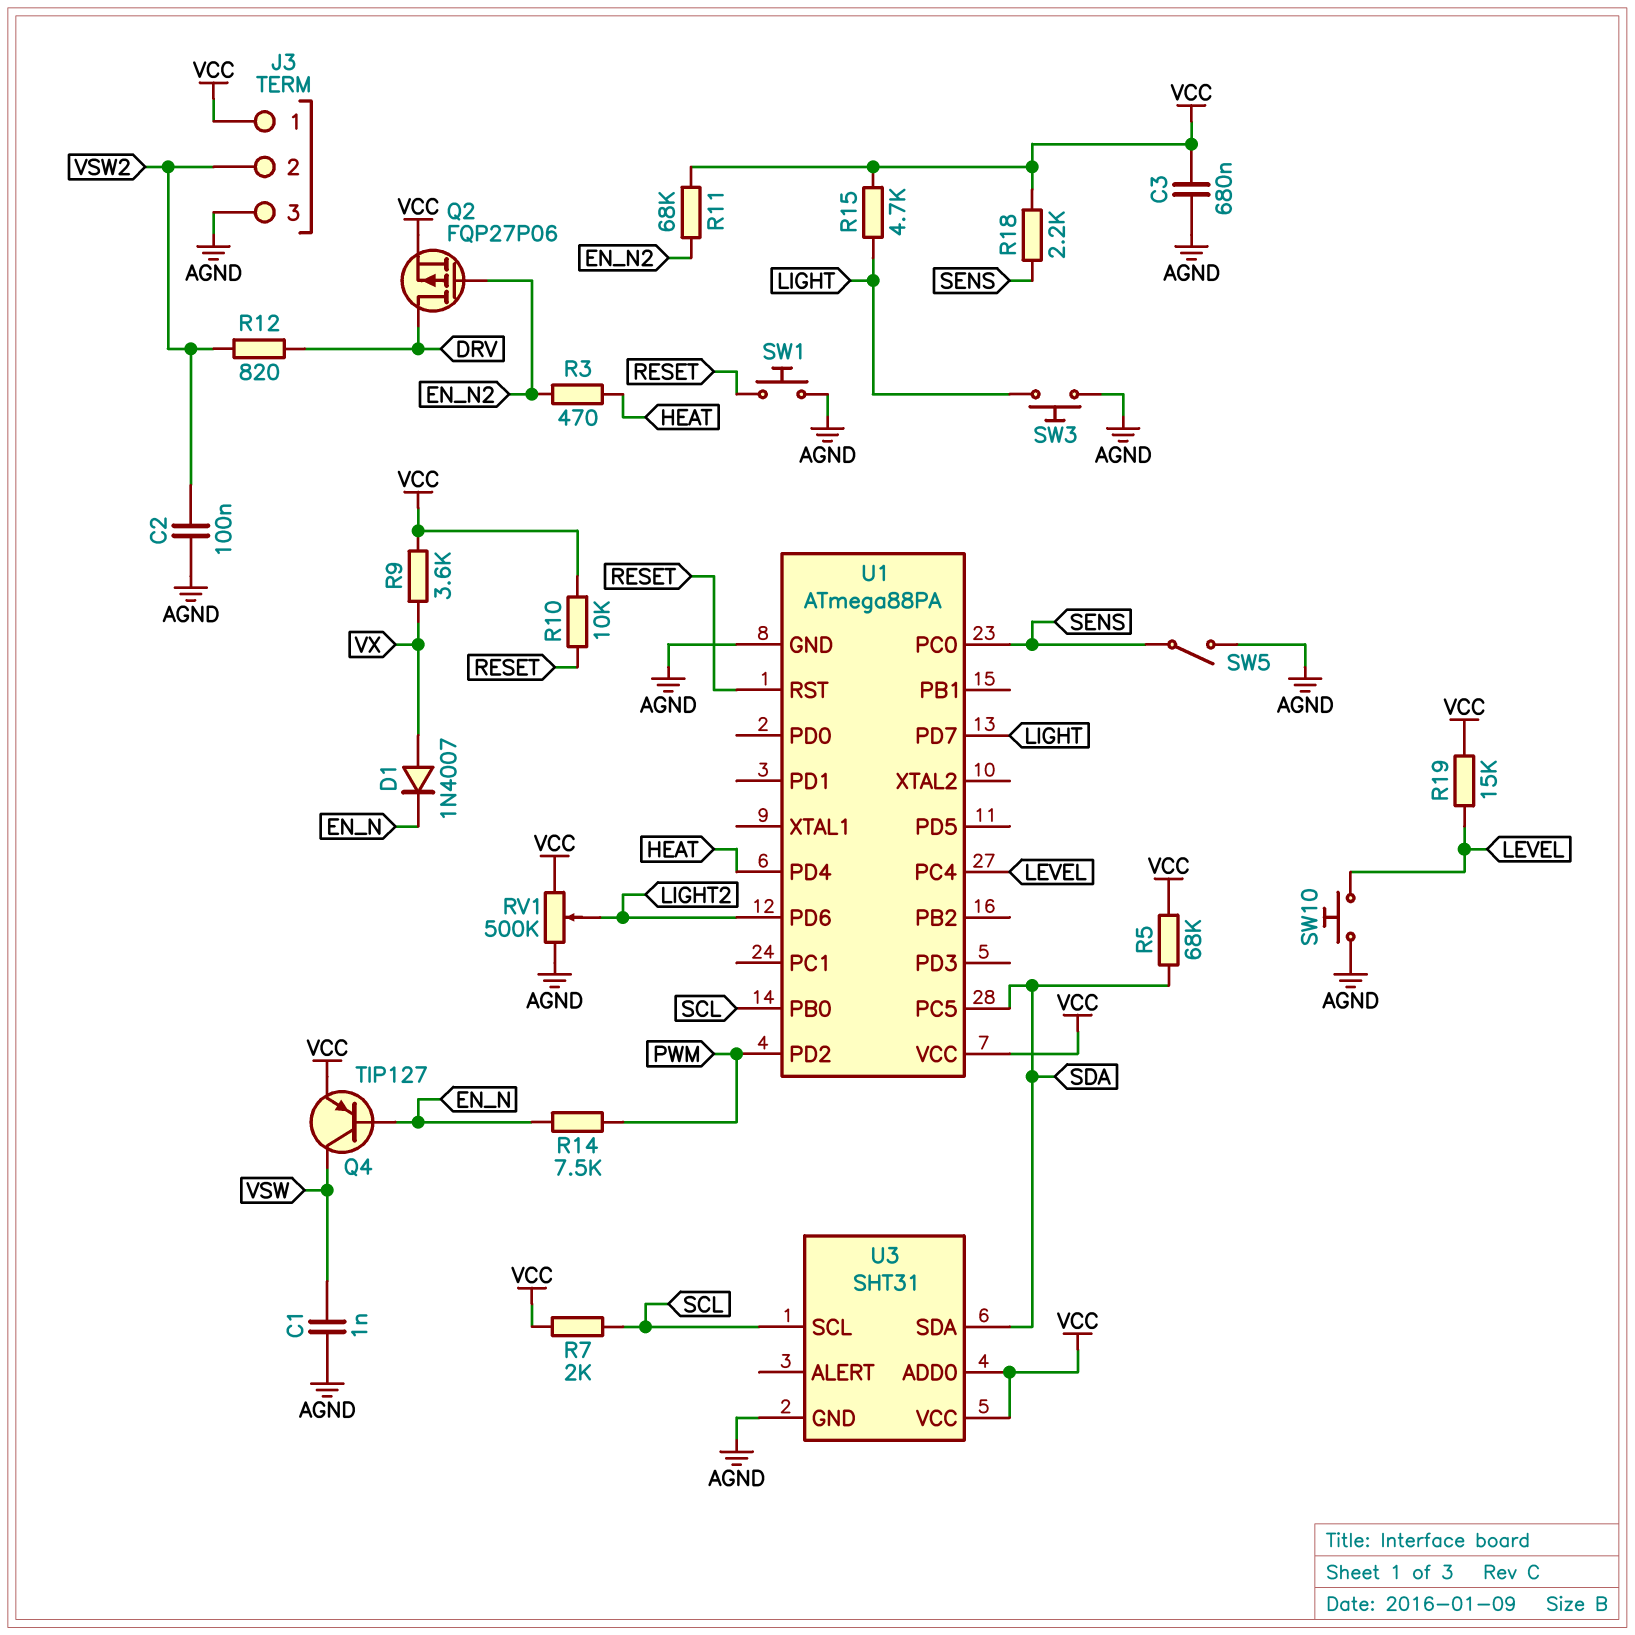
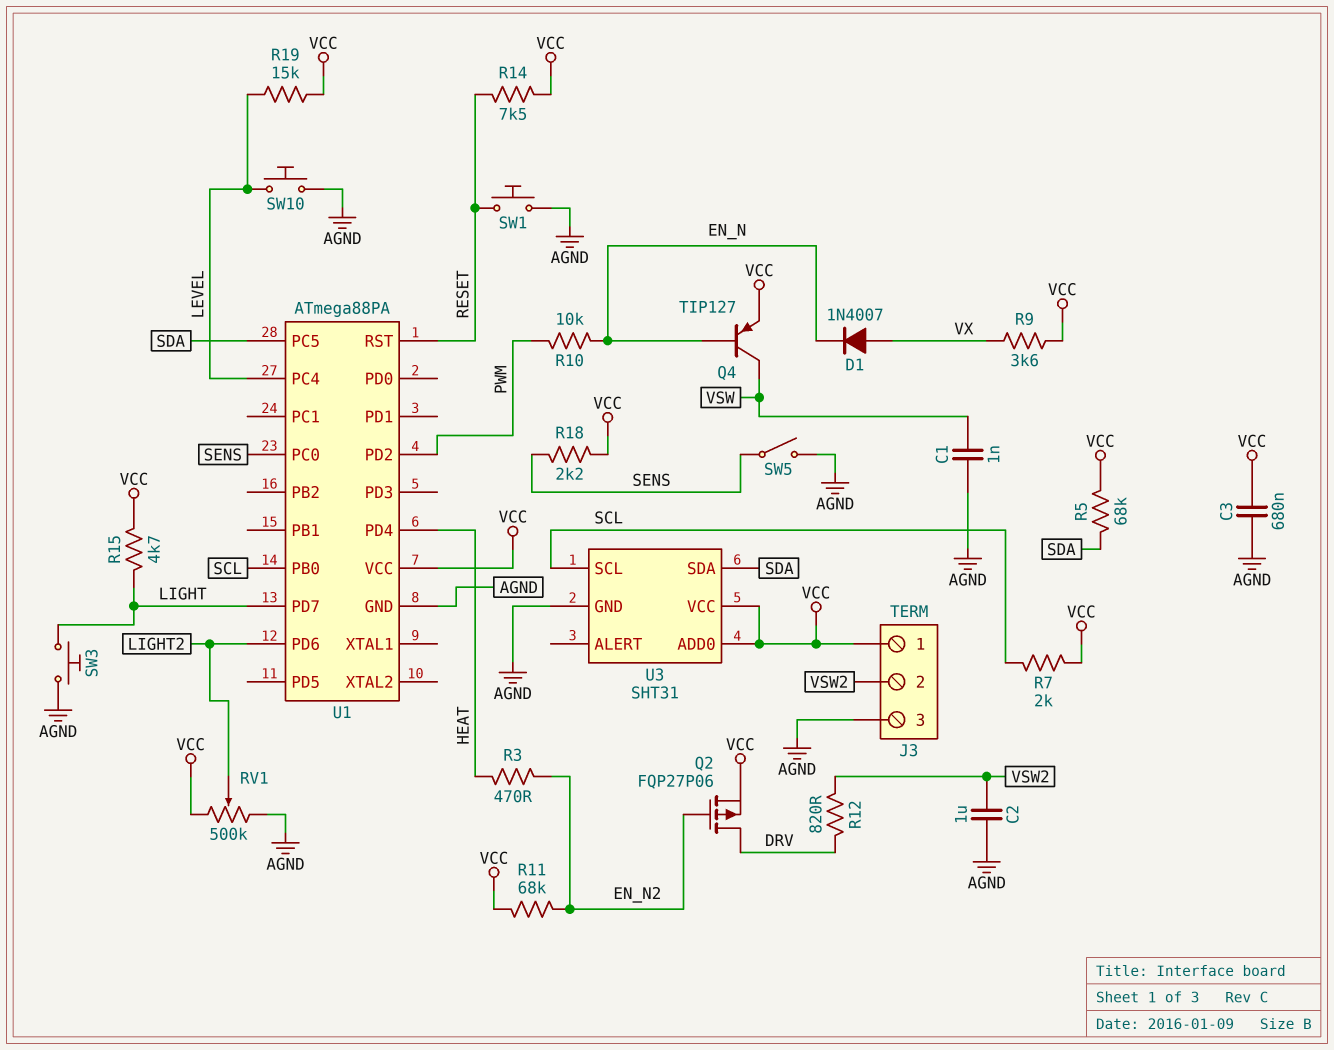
C2: 100nF (AGND, VSW2) -> 1uF (AGND, VSW2)
R10: 10k (RESET, VCC) -> 10k (EN_N, PWM)
R14: 7.5k (EN_N, PWM) -> 7.5k (RESET, VCC)

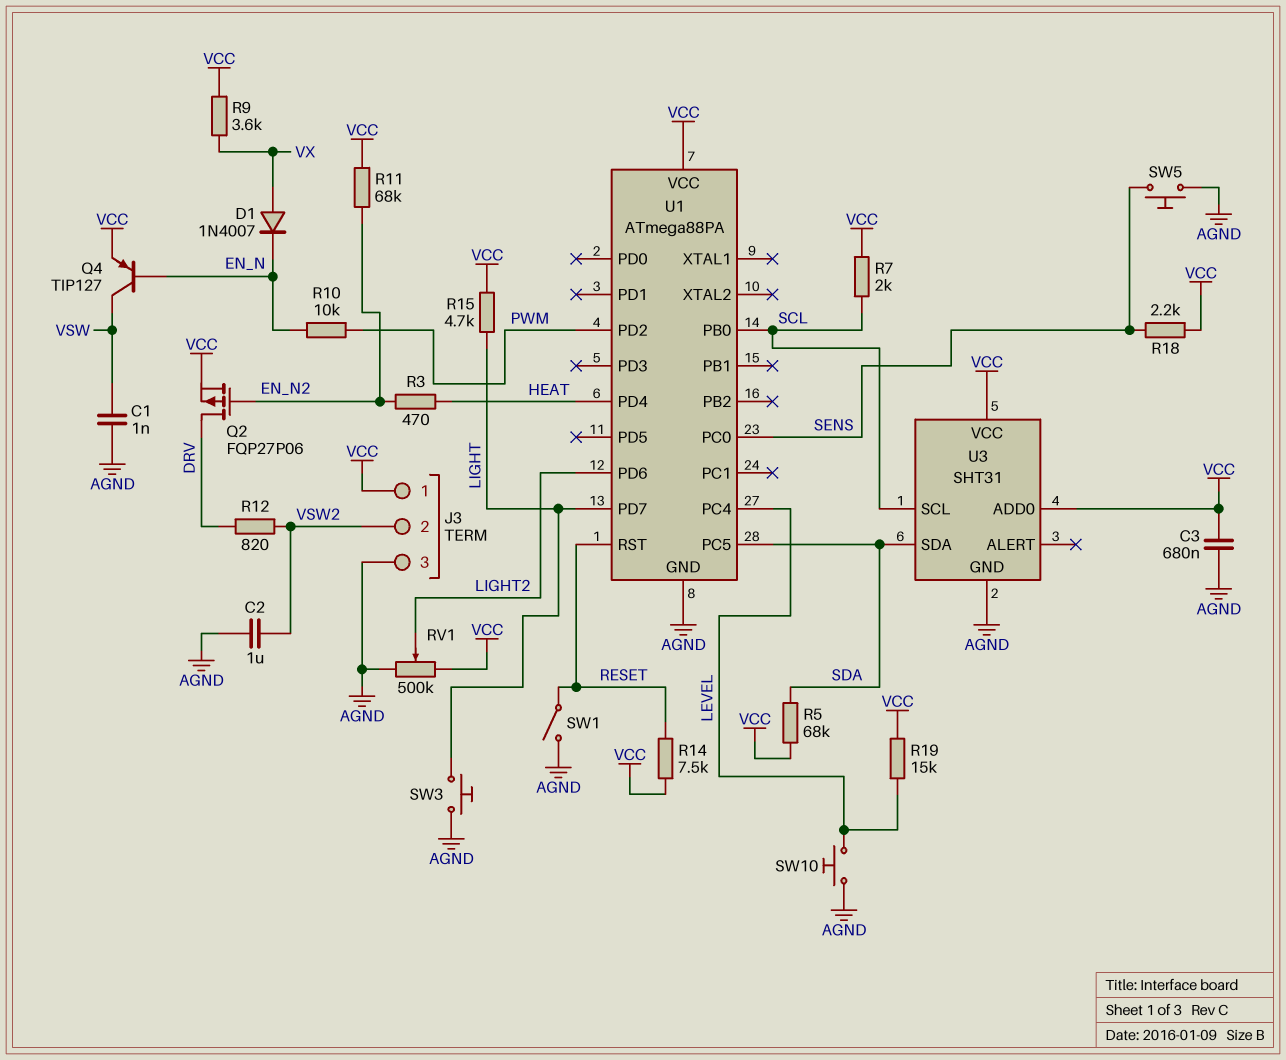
SW1: button (AGND, RESET) -> switch (AGND, RESET)
SW5: switch (AGND, SENS) -> button (AGND, SENS)

